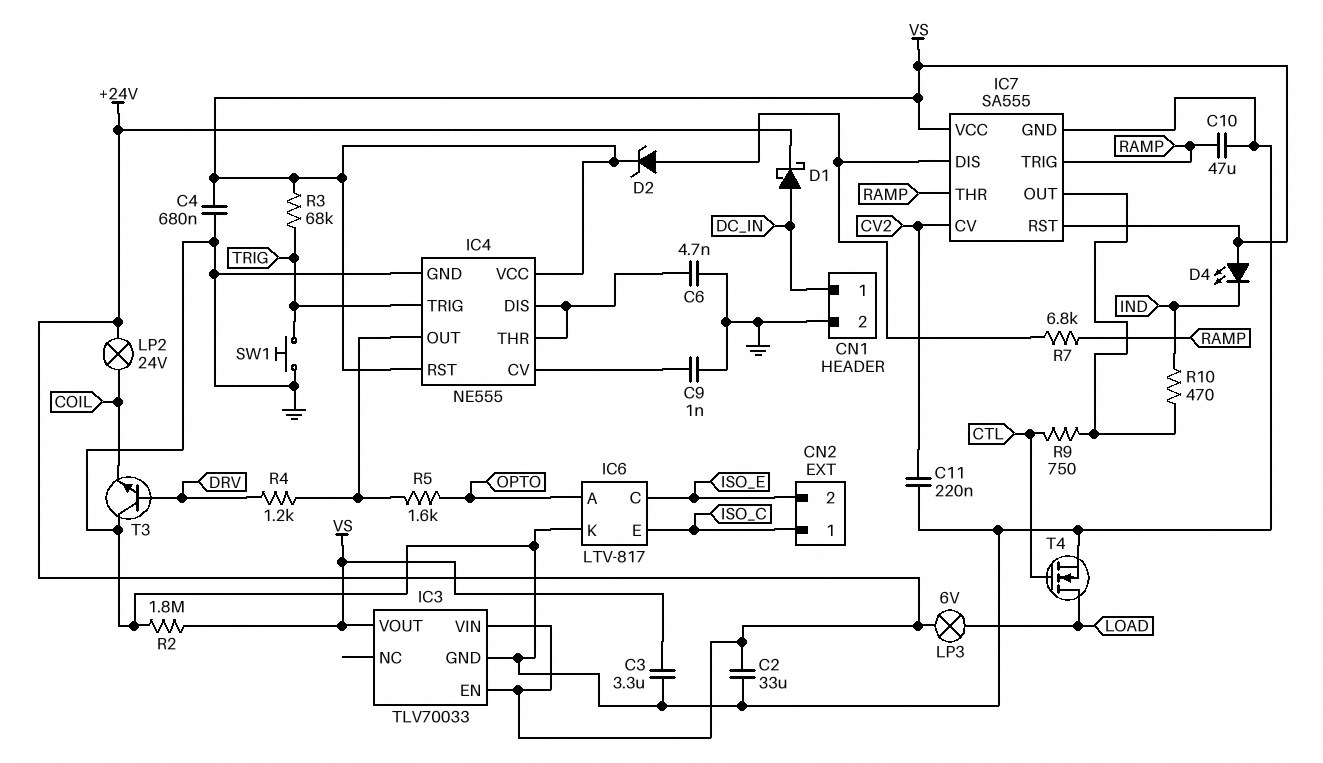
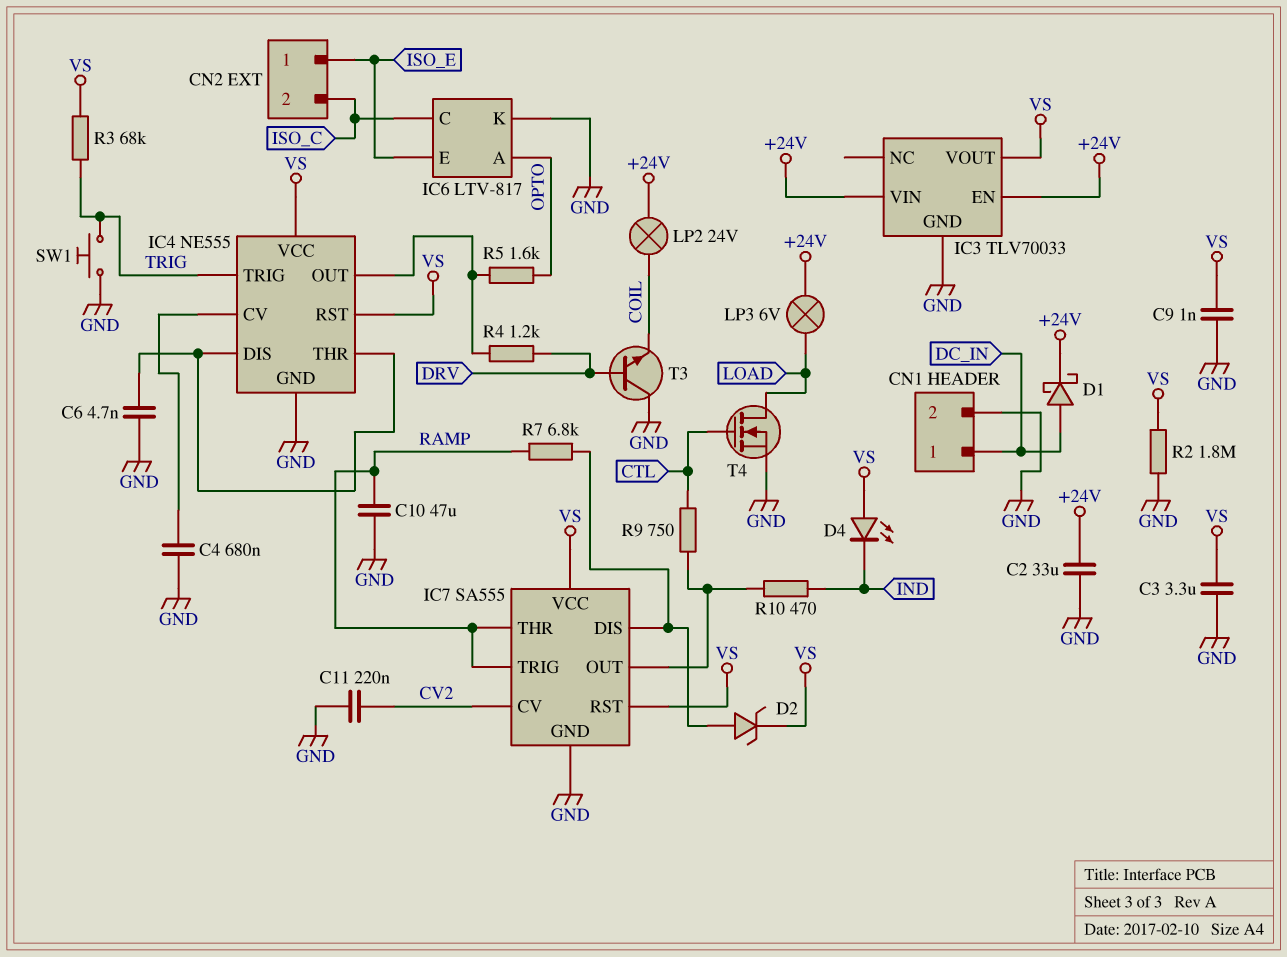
C4: 680nF (GND, VS) -> 680nF (GND, IC4/CV)
C9: 1nF (GND, IC4/CV) -> 1nF (GND, VS)
CN2 pin 1: ISO_C -> ISO_E
CN2 pin 2: ISO_E -> ISO_C
IC6 pin C: ISO_E -> ISO_C
IC6 pin E: ISO_C -> ISO_E

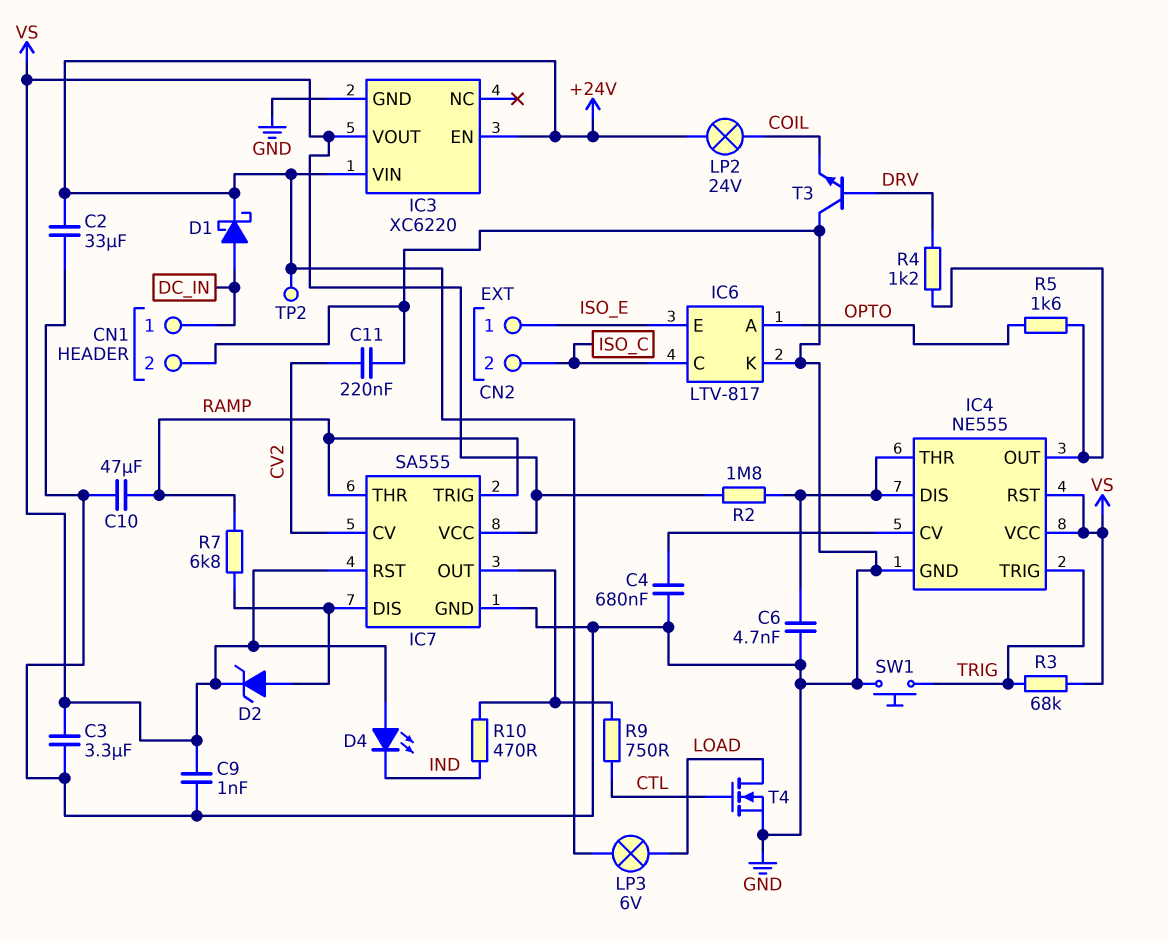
IC3: TLV70033 -> XC6220
R2: 1.8M (GND, VS) -> 1.8M (IC4/DIS, VS)
TP2: none -> test point (+24V)

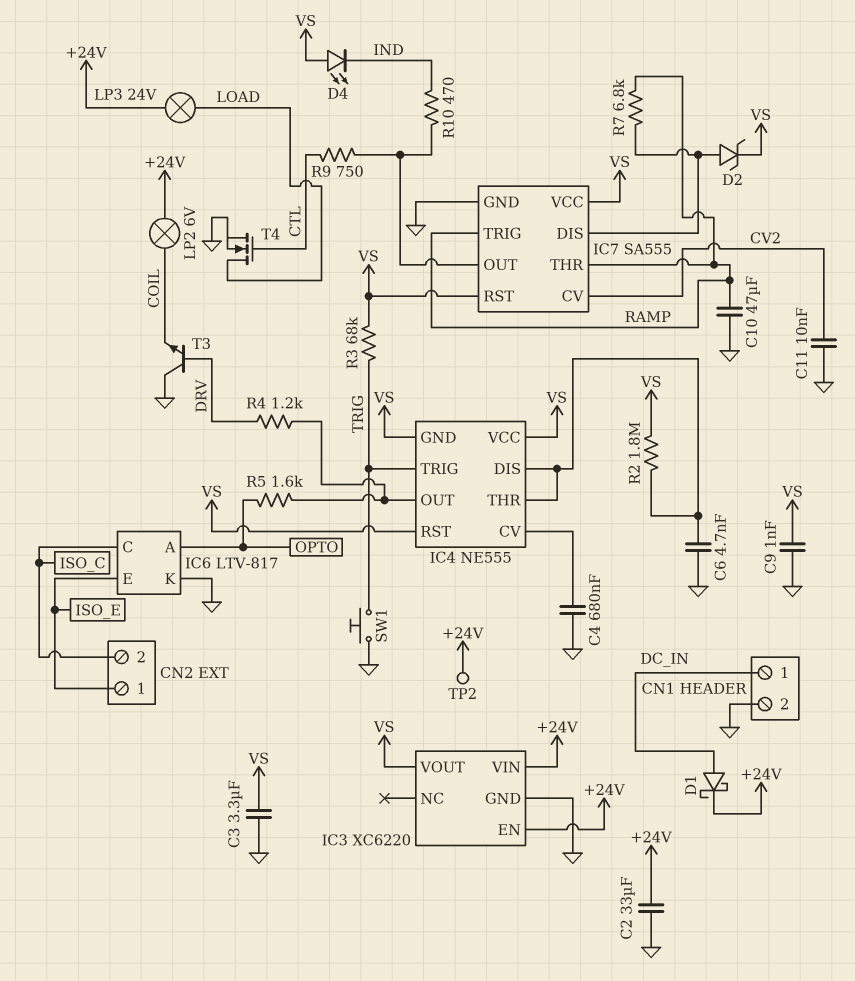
C11: 220nF (CV2, GND) -> 10nF (CV2, GND)
IC4 pin GND: GND -> VS
LP2: lamp 24V (+24V, COIL) -> lamp 6V (+24V, COIL)
LP3: lamp 6V (+24V, LOAD) -> lamp 24V (+24V, LOAD)

